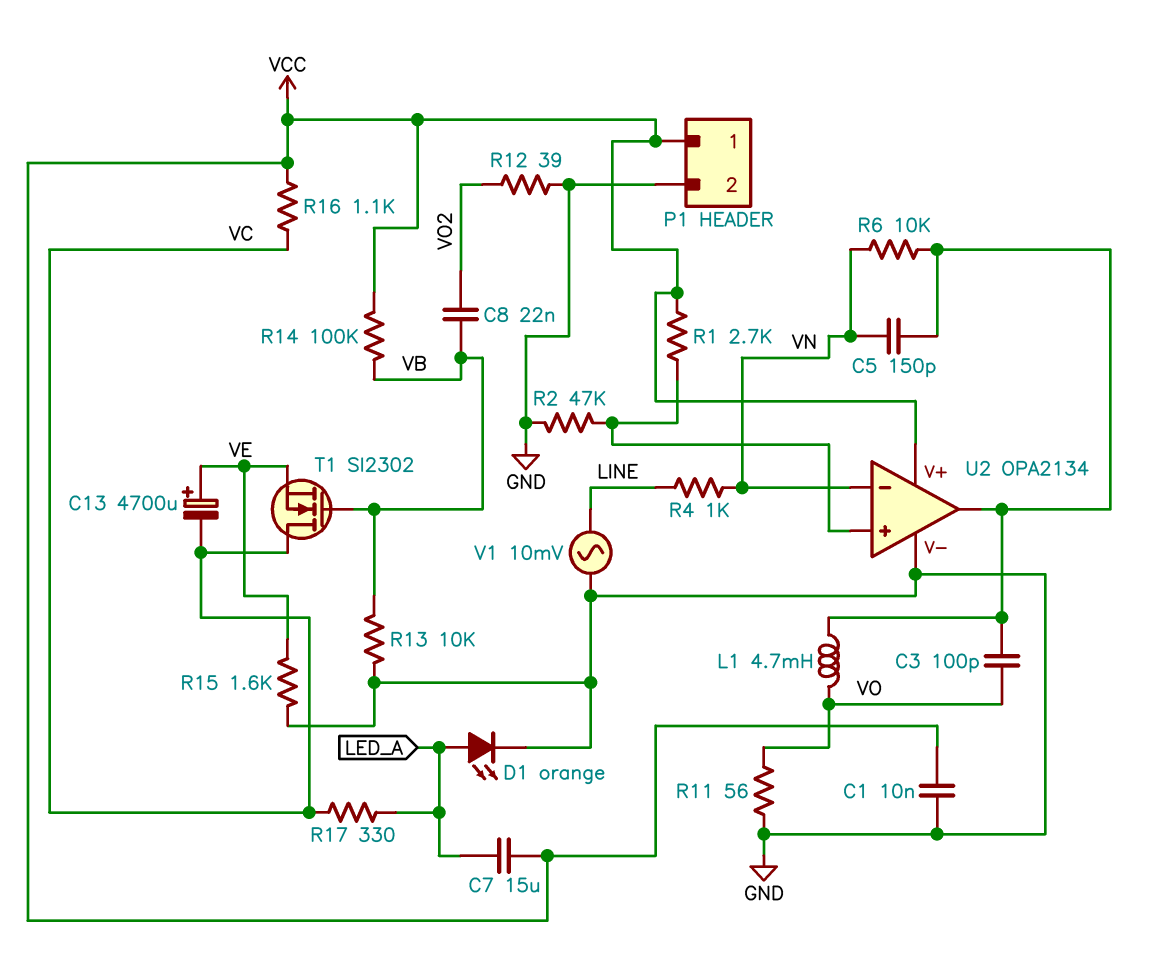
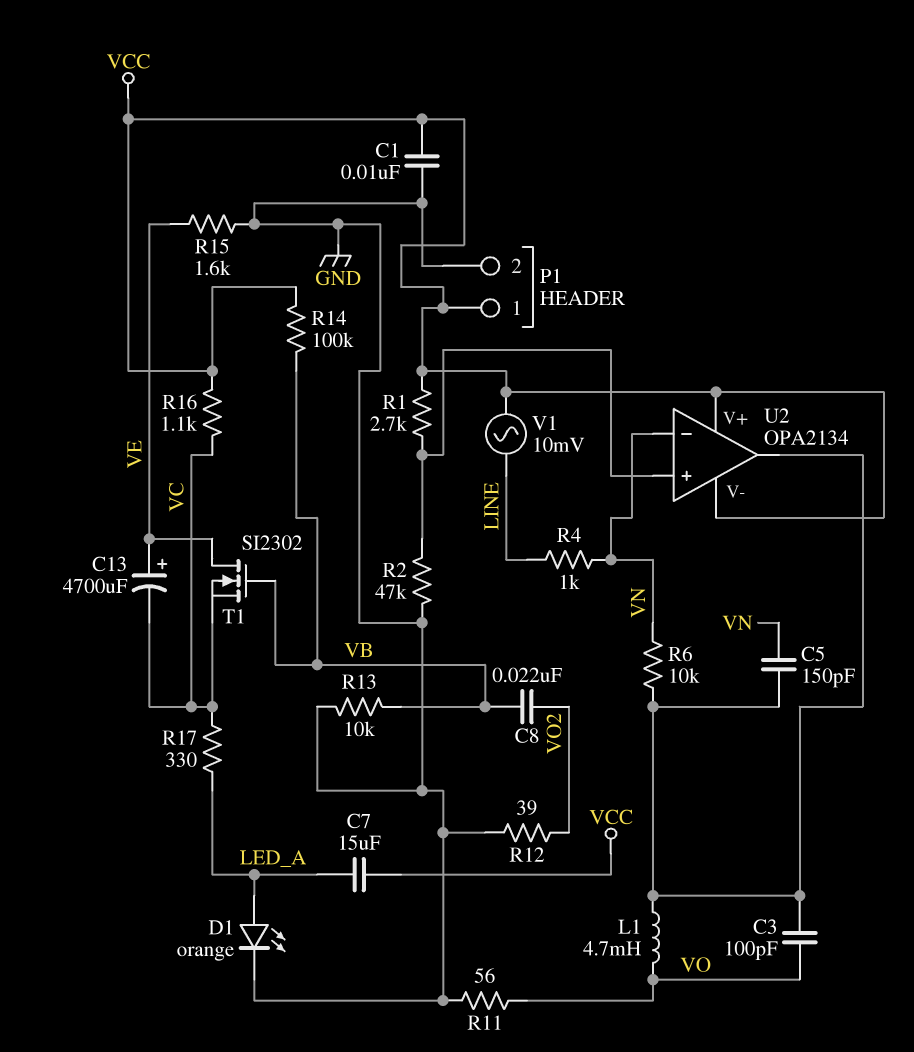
T1: NMOS SI2302 (G VB, D VC, S VE) -> NMOS SI2302 (G VB, D VE, S VC)
U2 pin V-: GND -> VCC
V1: AC 10mV (GND, LINE) -> AC 10mV (LINE, VCC)

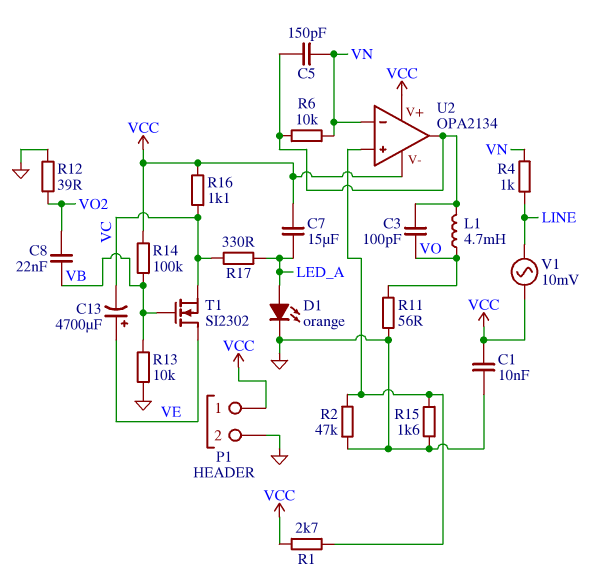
R15: 1.6k (GND, VE) -> 1.6k (GND, U2/in+)

